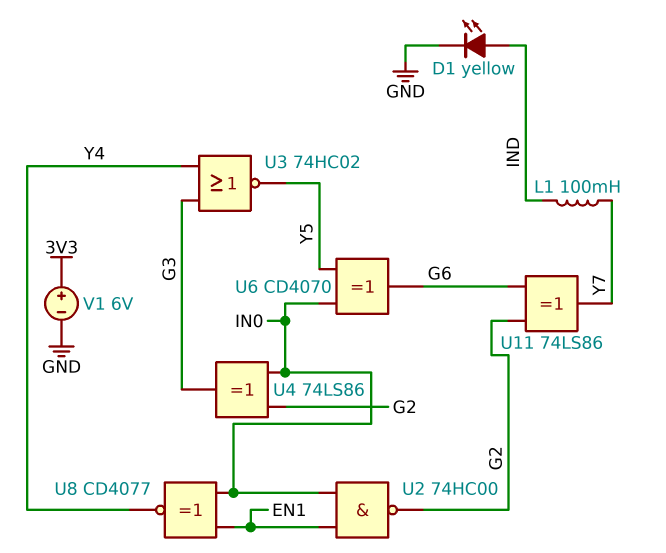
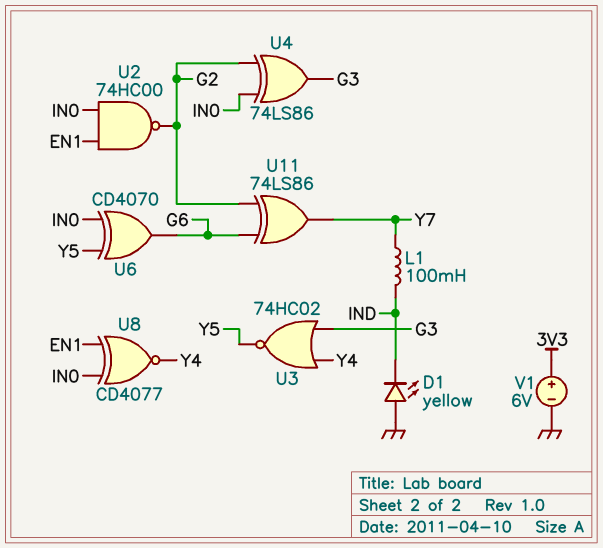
D1: LED yellow (A IND, K GND) -> LED yellow (A GND, K IND)

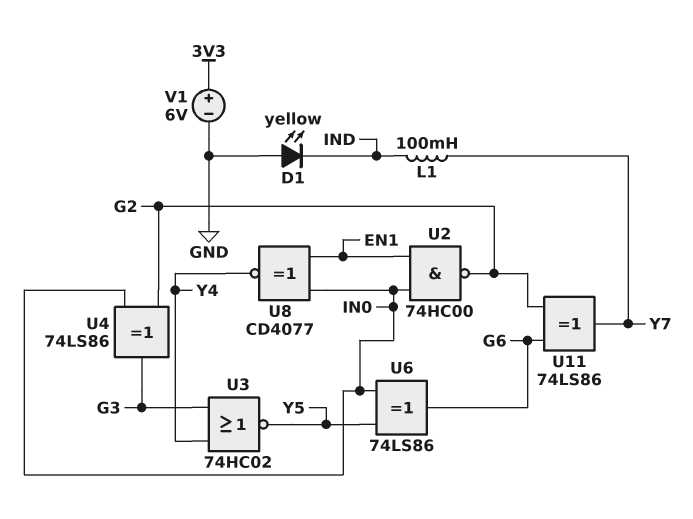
U6: XOR CD4070 (in IN0, in Y5, out G6) -> XOR 74LS86 (in IN0, in Y5, out G6)

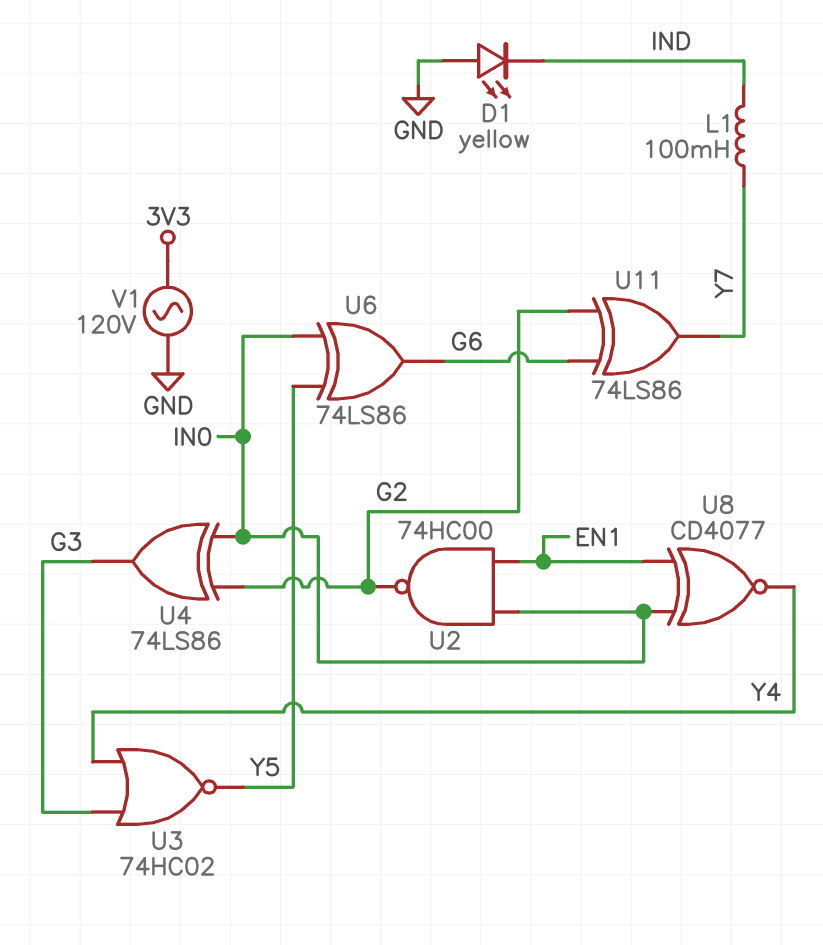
V1: 6V (plus 3V3, minus GND) -> AC 120V (3V3, GND)

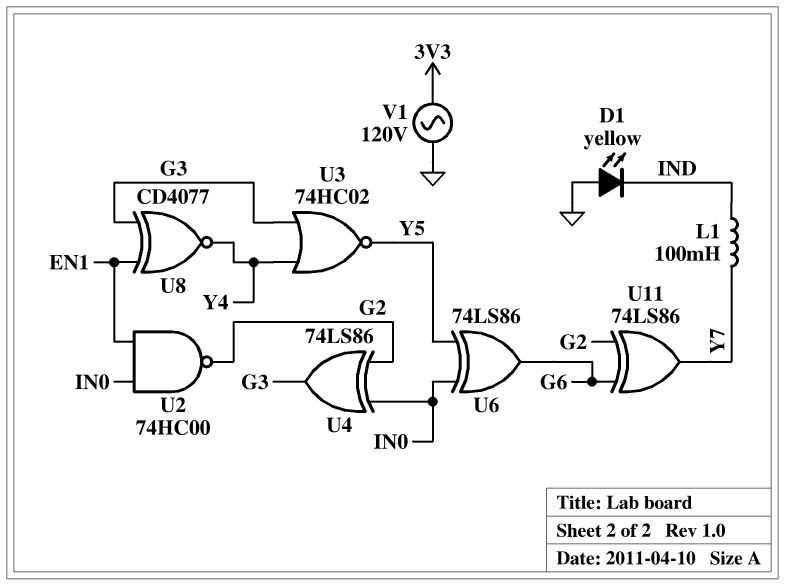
U8: XNOR CD4077 (in EN1, in IN0, out Y4) -> XNOR CD4077 (in EN1, in G3, out Y4)

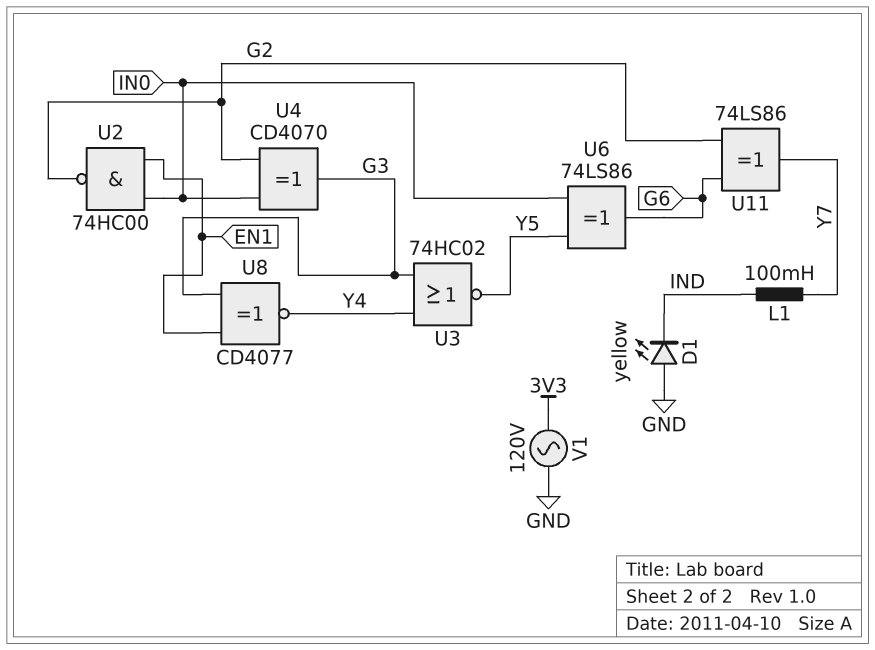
U4: XOR 74LS86 (in G2, in IN0, out G3) -> XOR CD4070 (in G2, in IN0, out G3)

